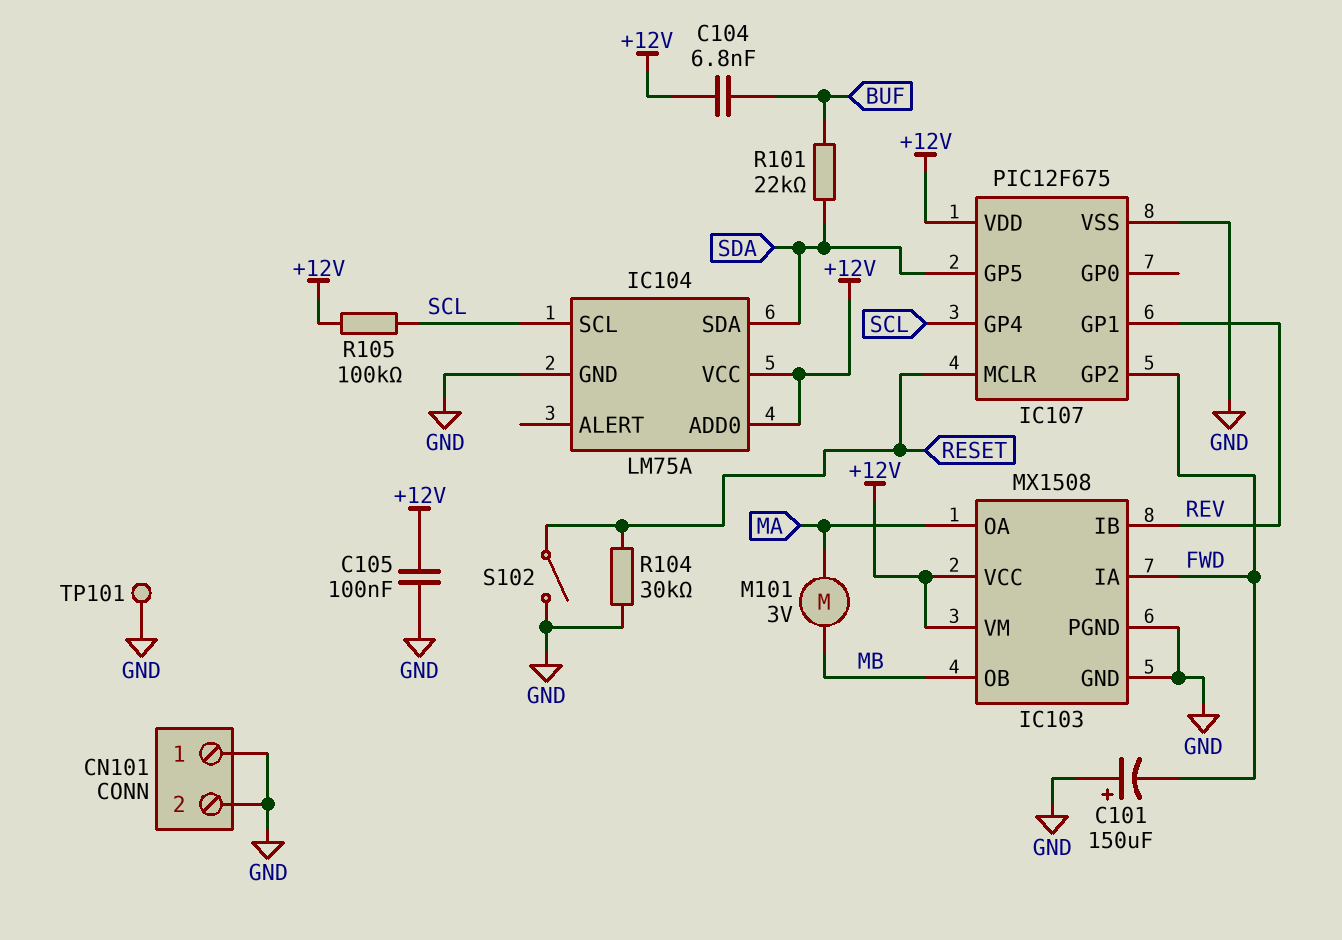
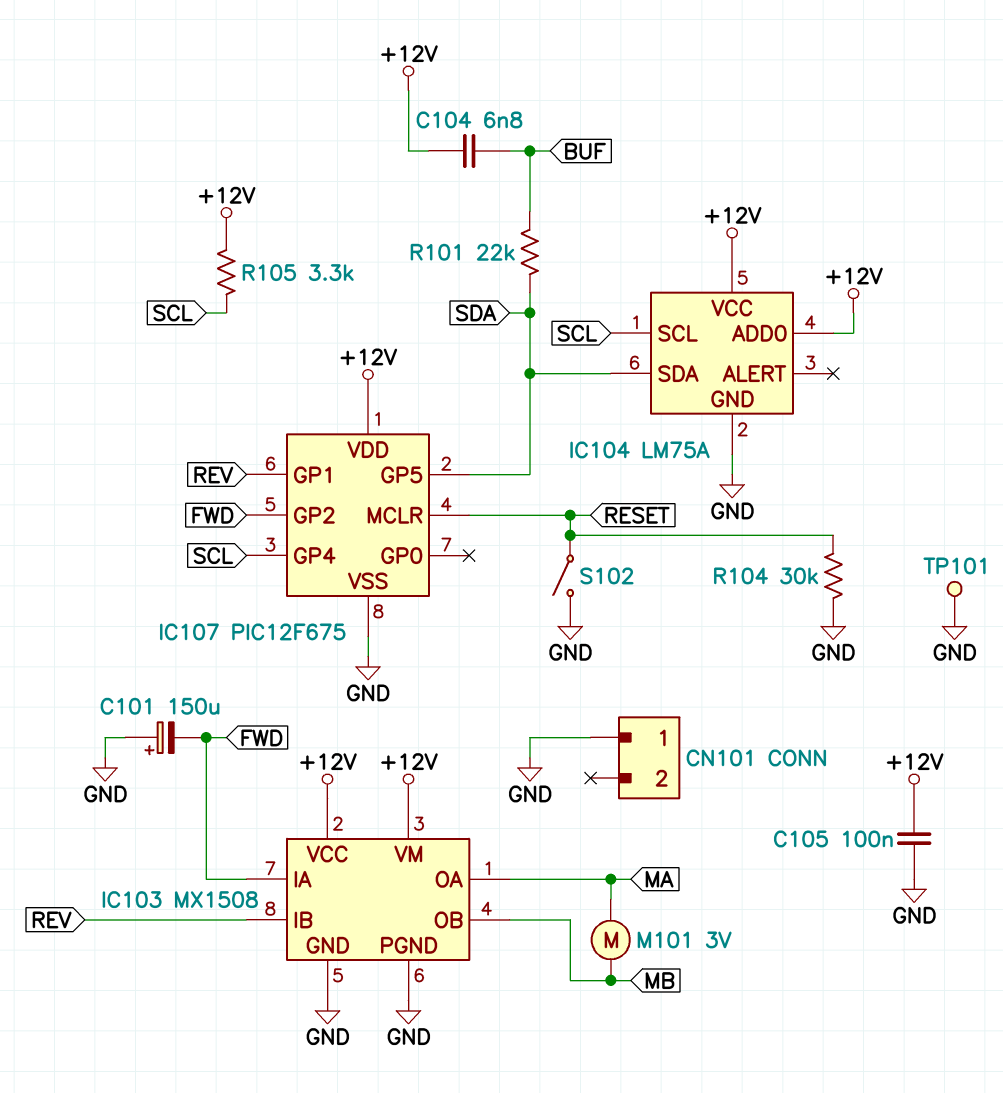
CN101 pin 2: GND -> none
R105: 100k (+12V, SCL) -> 3.3k (+12V, SCL)

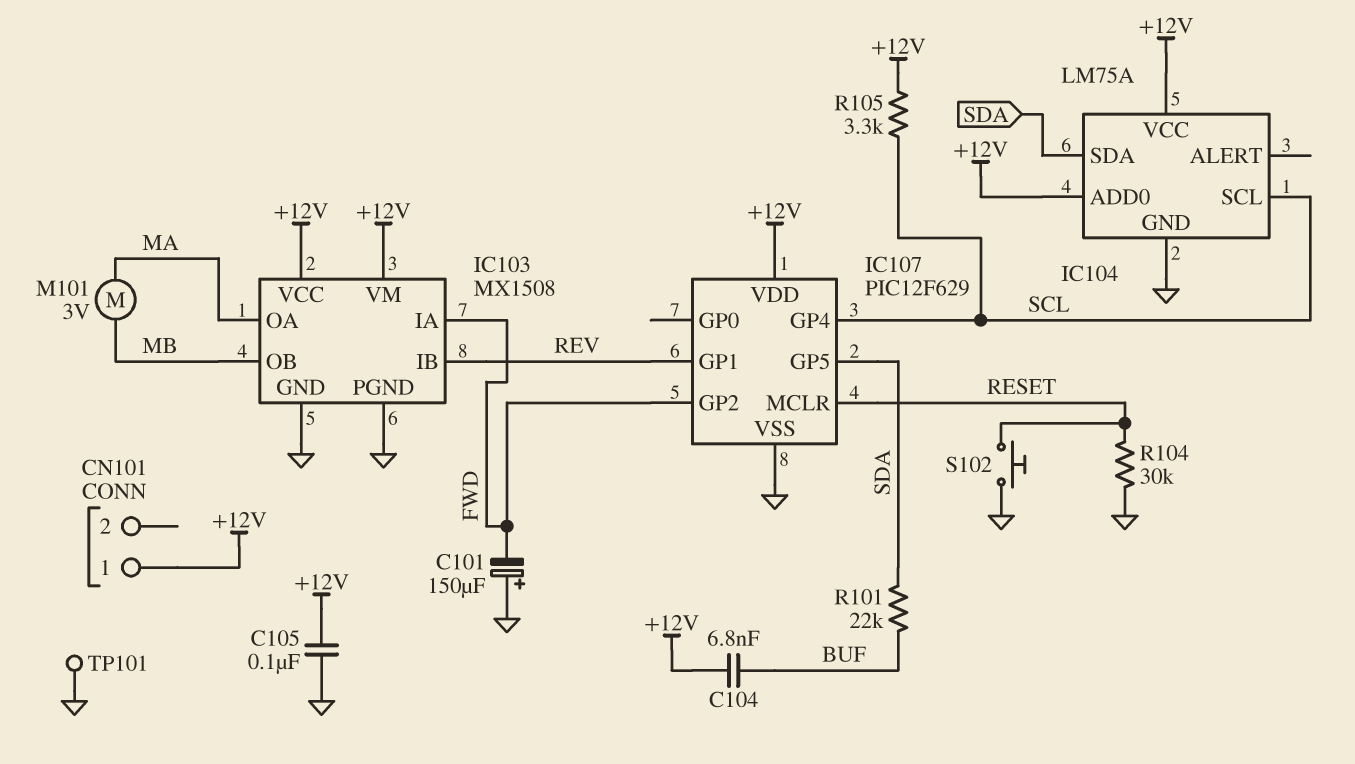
CN101 pin 1: GND -> +12V
IC107: PIC12F675 -> PIC12F629
S102: switch (GND, RESET) -> button (GND, RESET)

